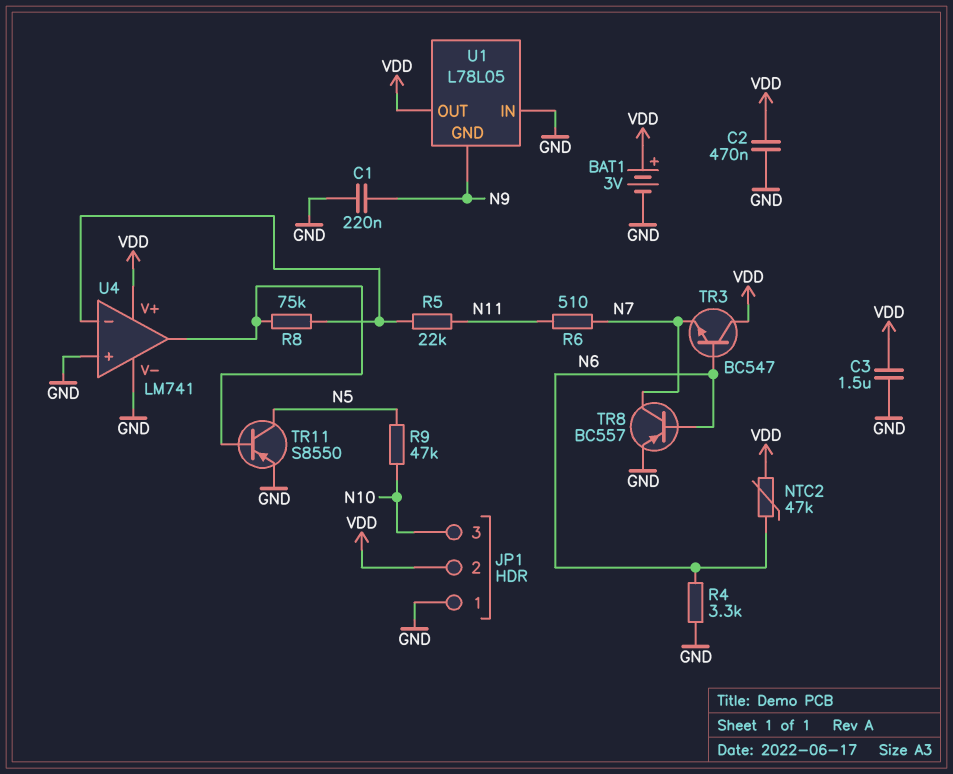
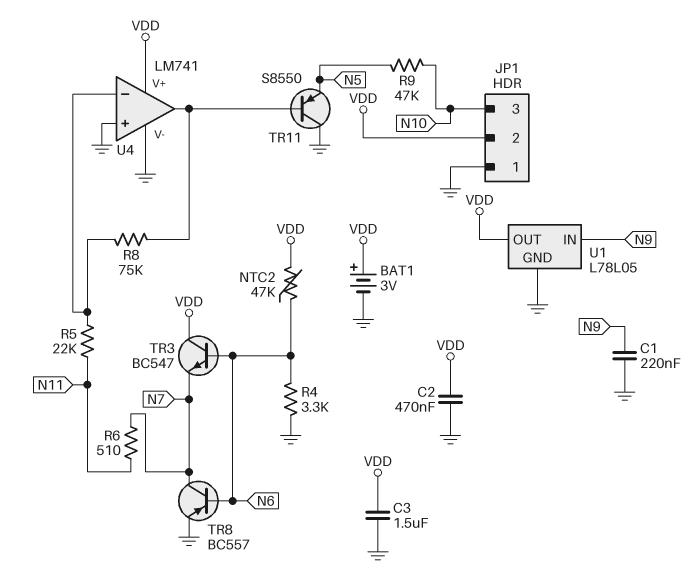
TR11: PNP S8550 (B U4/out, C N5, E GND) -> PNP S8550 (B U4/out, C GND, E N5)
U1 pin GND: N9 -> GND
U1 pin IN: GND -> N9

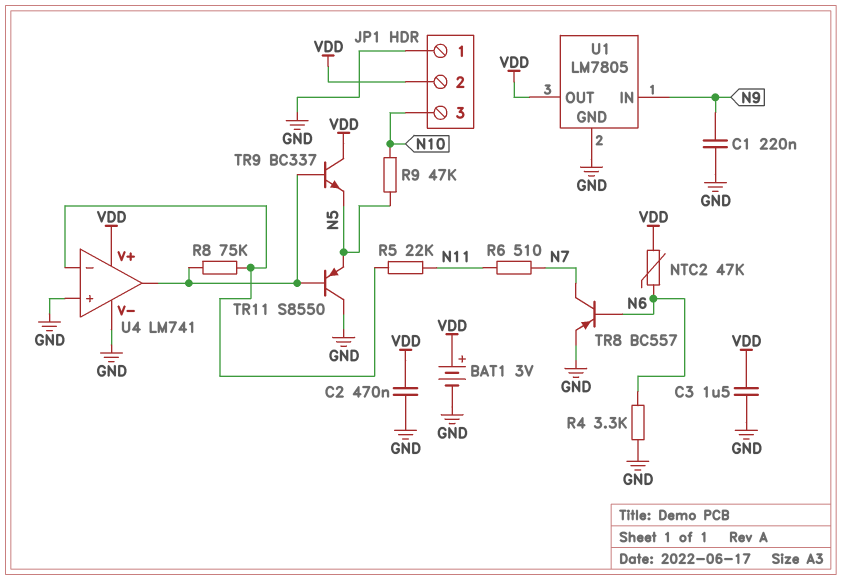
TR3: NPN BC547 (B N6, C VDD, E N7) -> none
TR9: none -> NPN BC337 (B U4/out, C VDD, E N5)
U1: L78L05 -> LM7805

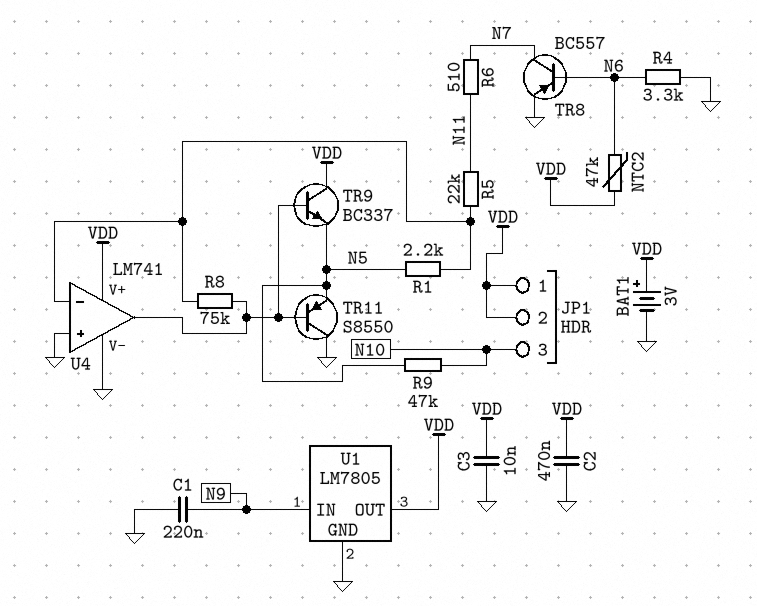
C3: 1.5uF (GND, VDD) -> 10nF (GND, VDD)
JP1 pin 1: GND -> VDD
R1: none -> 2.2k (N5, U4/in-)

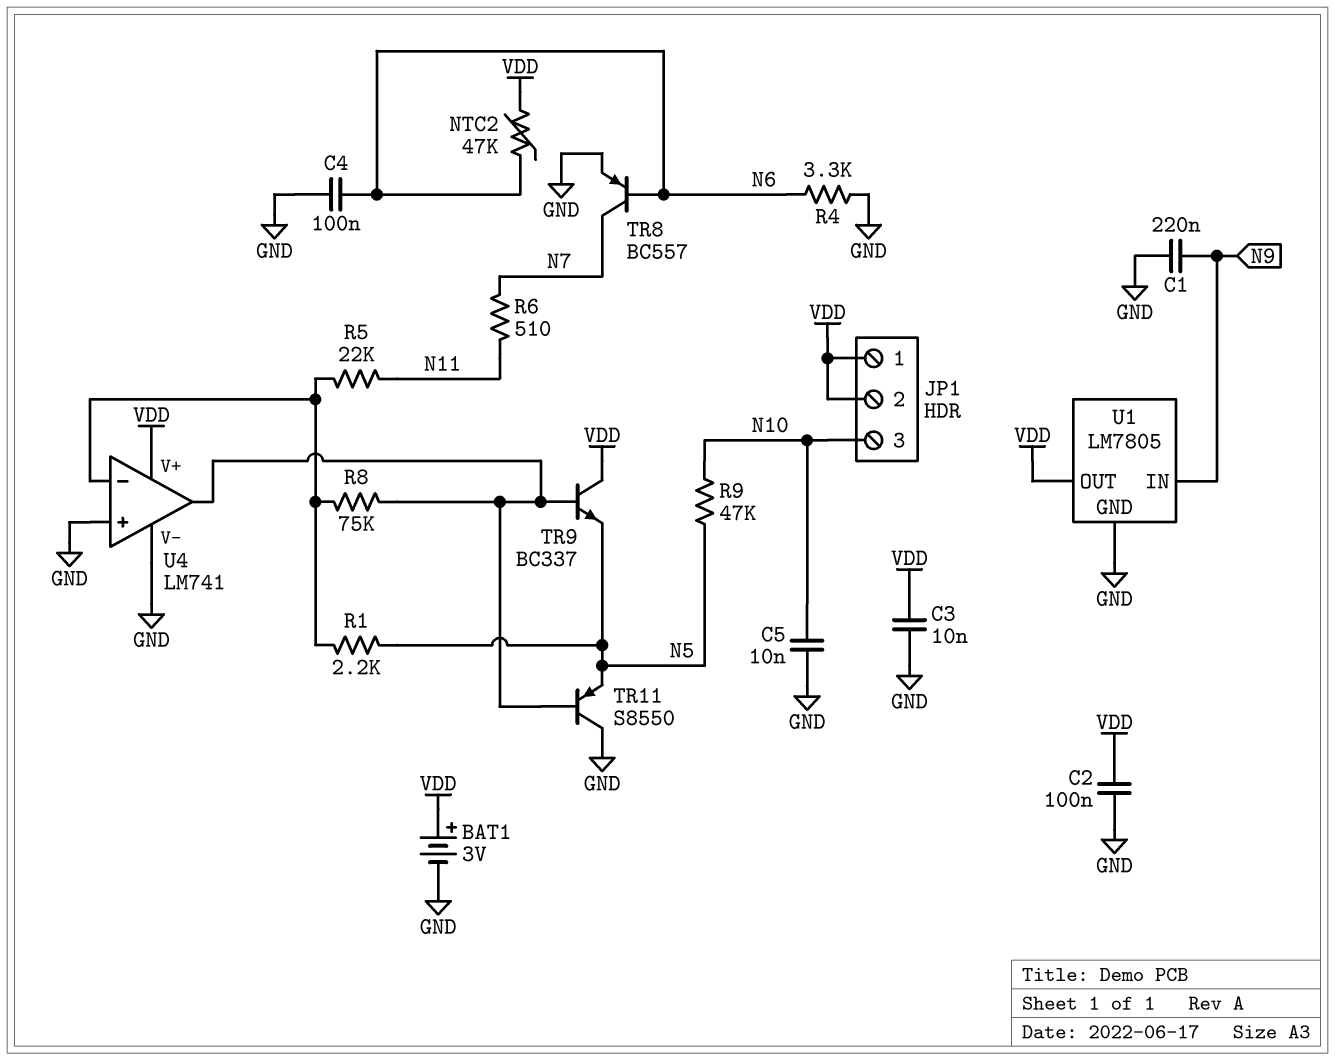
C2: 470nF (GND, VDD) -> 100nF (GND, VDD)
C4: none -> 100nF (GND, N6)
C5: none -> 10nF (GND, N10)

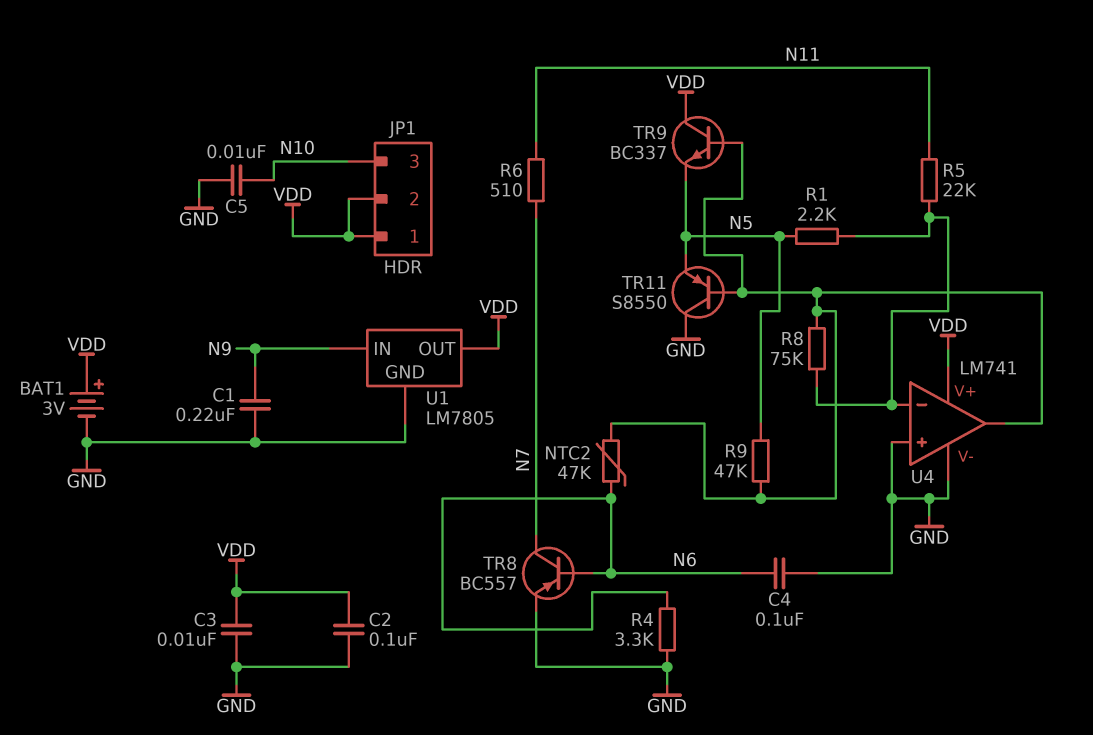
NTC2: 47k (N6, VDD) -> 47k (N6, U4/out)
R9: 47k (N5, N10) -> 47k (N5, U4/out)

